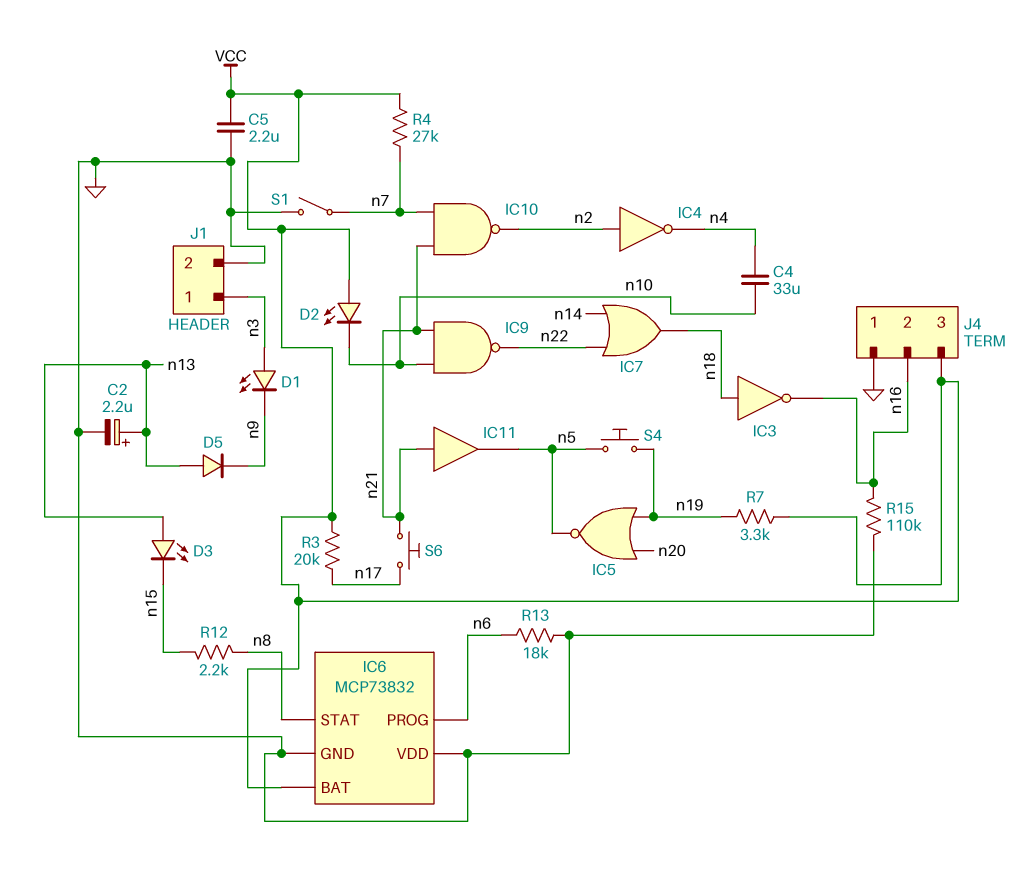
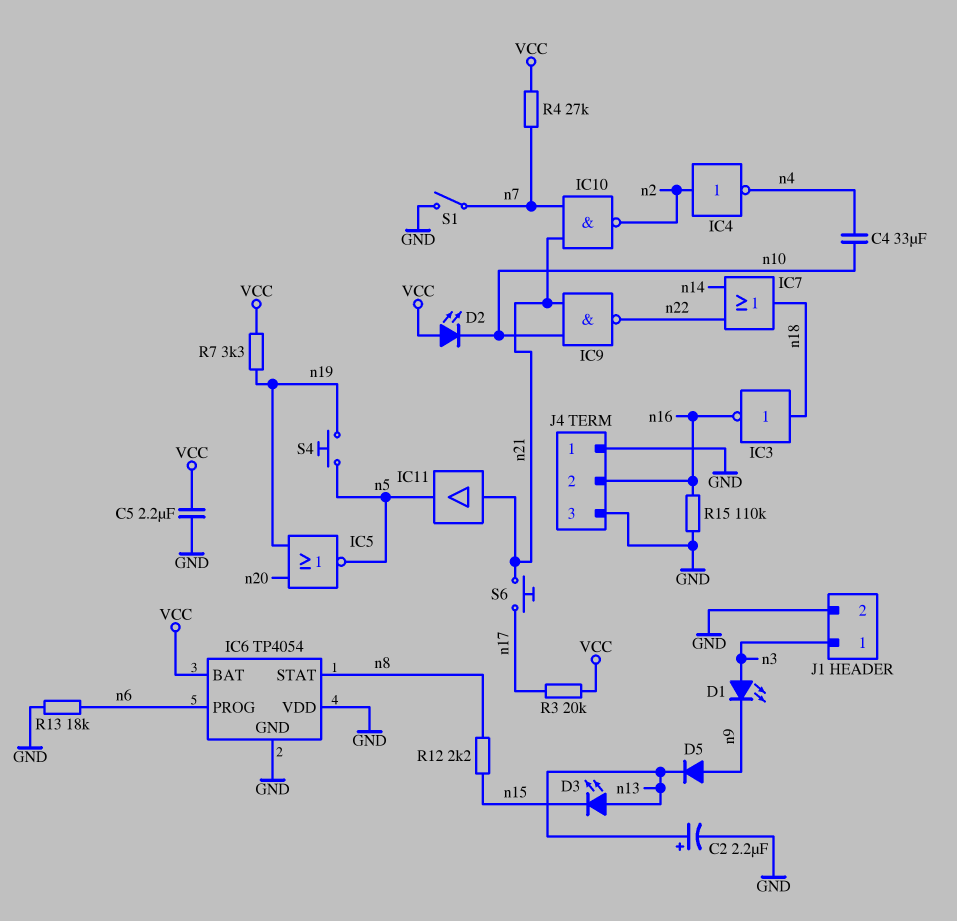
D5: diode (A n13, K n9) -> diode (A n9, K n13)
IC6: MCP73832 -> TP4054
J4 pin 3: VCC -> GND

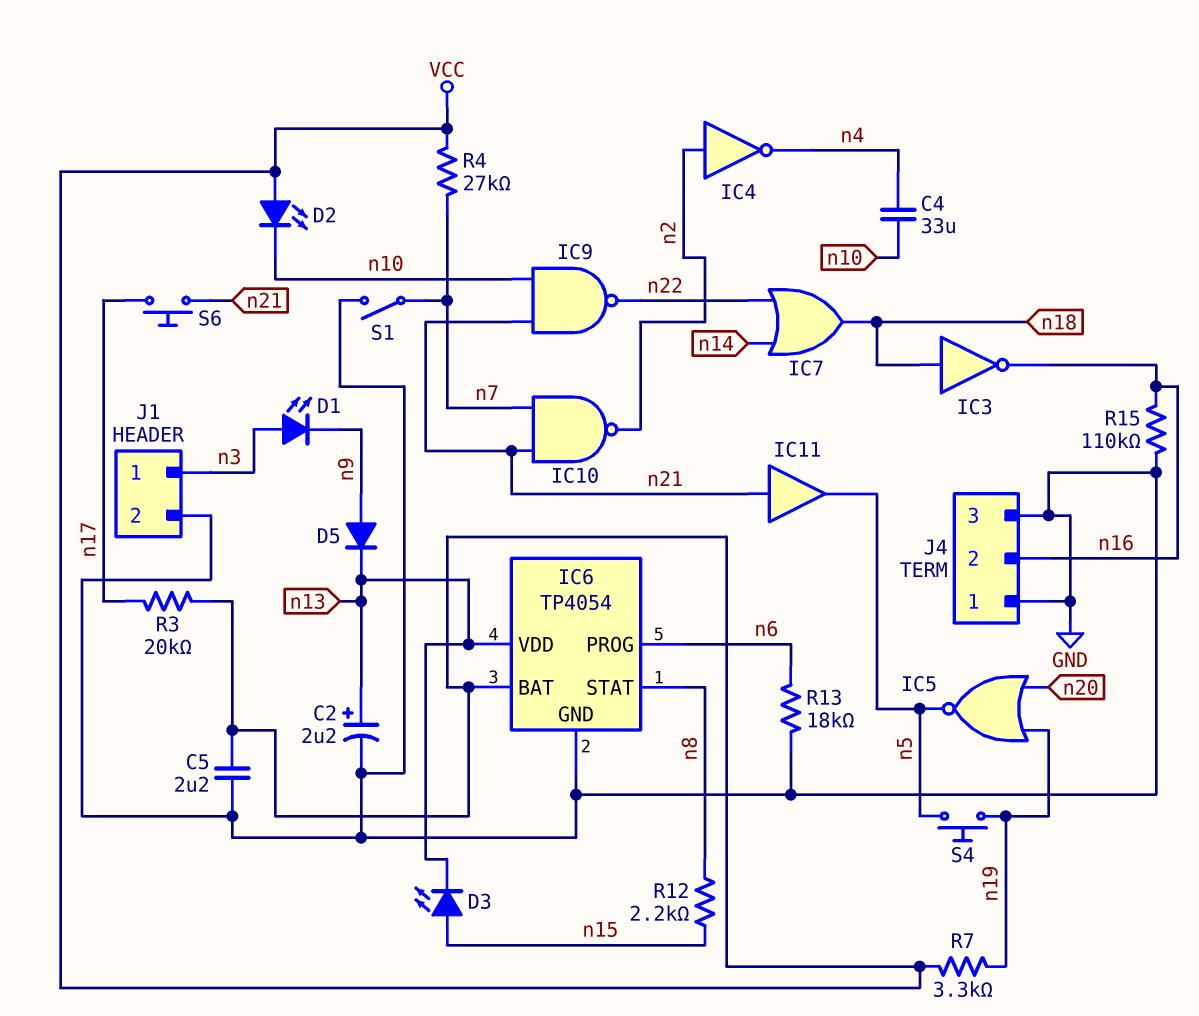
D3: LED (A n13, K n15) -> LED (A n15, K n13)
IC6 pin VDD: GND -> n13

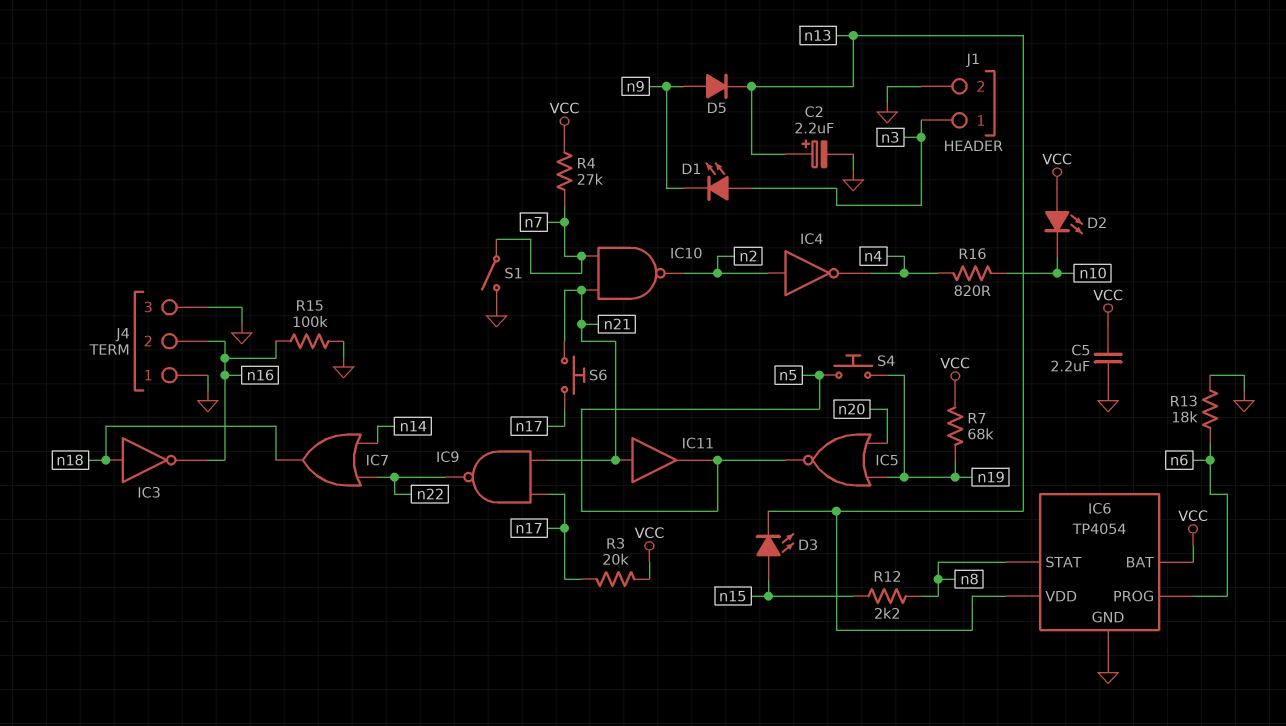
C4: 33uF (n4, n10) -> none
IC9: NAND (in n10, in n21, out n22) -> NAND (in n17, in n21, out n22)
R7: 3.3k (VCC, n19) -> 68k (VCC, n19)
R15: 110k (GND, n16) -> 100k (GND, n16)
R16: none -> 820 (n4, n10)

